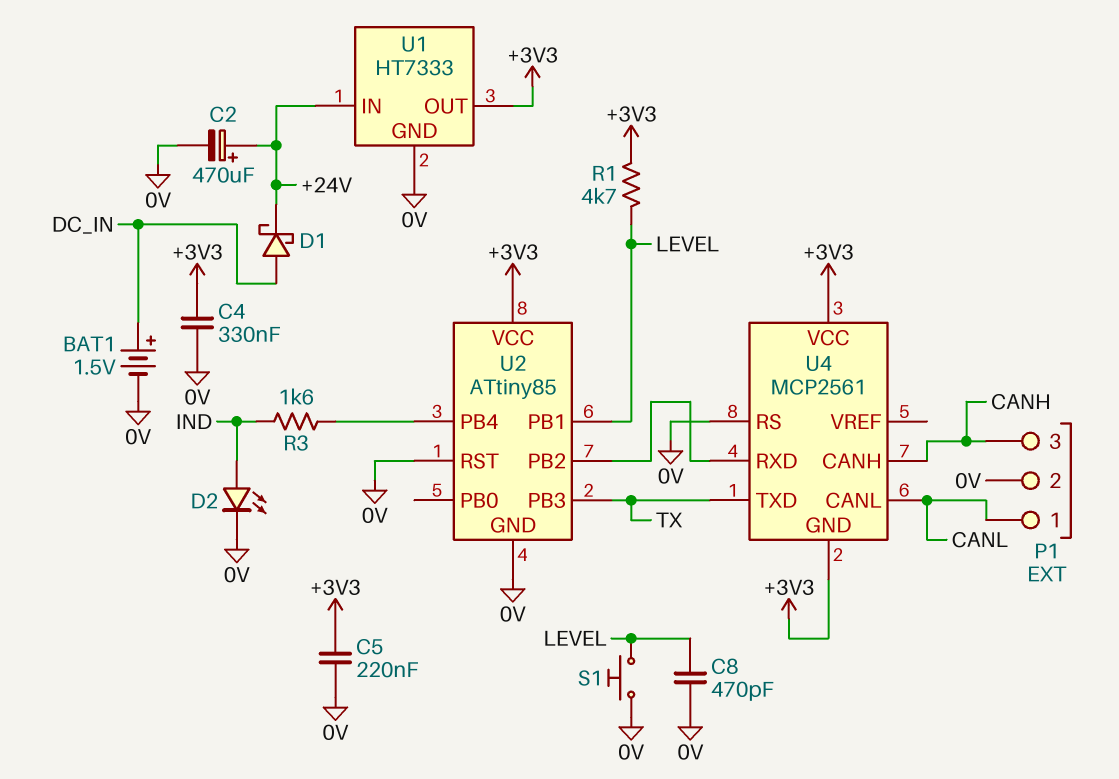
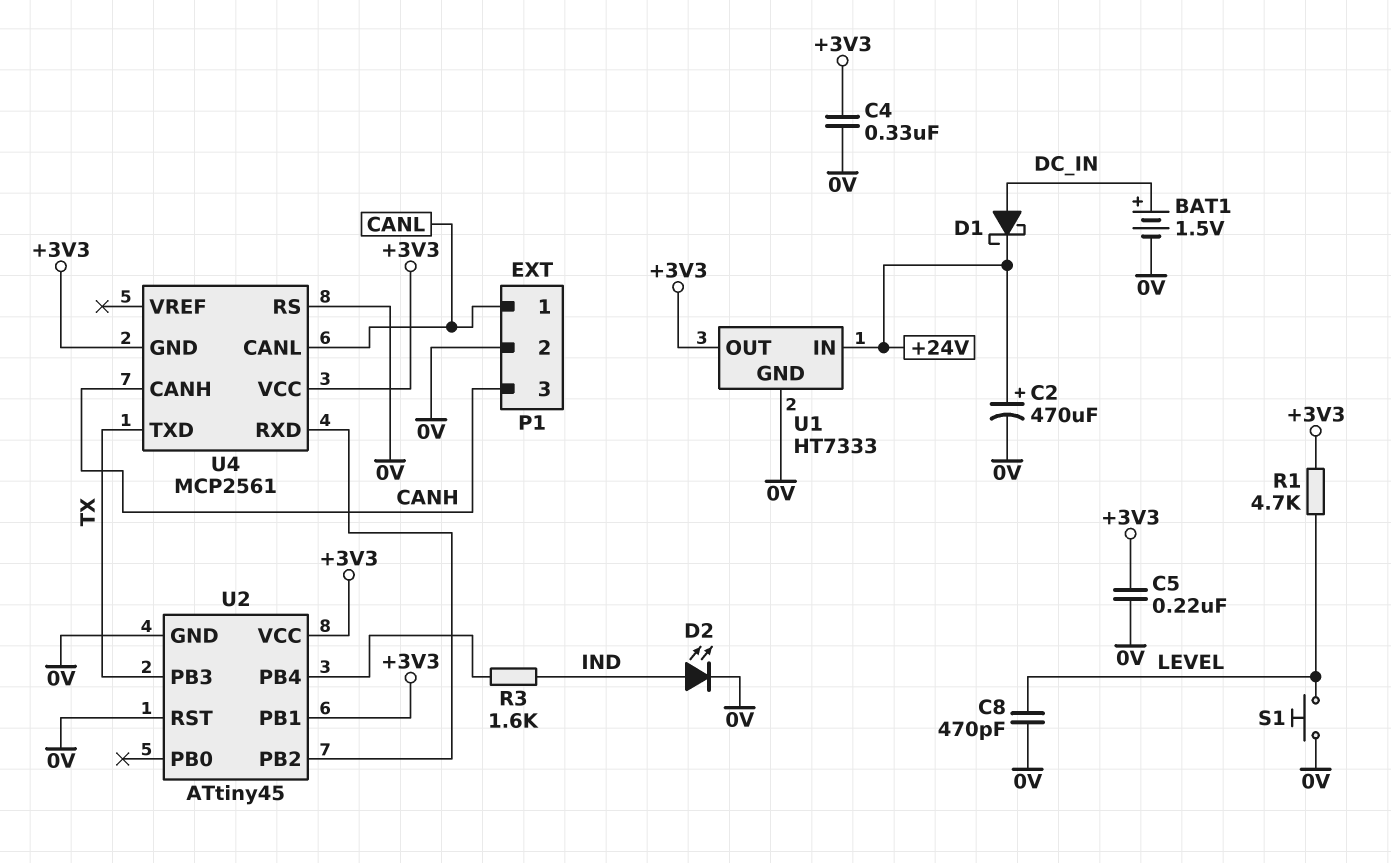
U2: ATtiny85 -> ATtiny45
U2 pin PB1: LEVEL -> +3V3

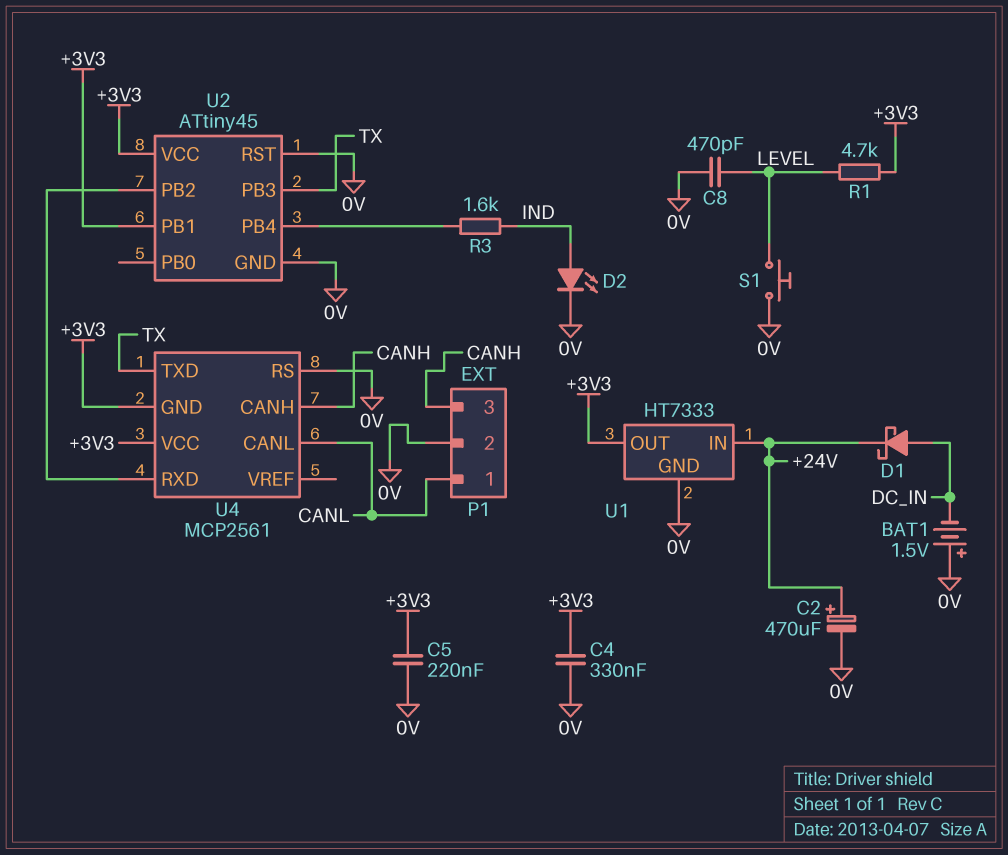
BAT1: 1.5V (plus DC_IN, minus 0V) -> 1.5V (plus 0V, minus DC_IN)

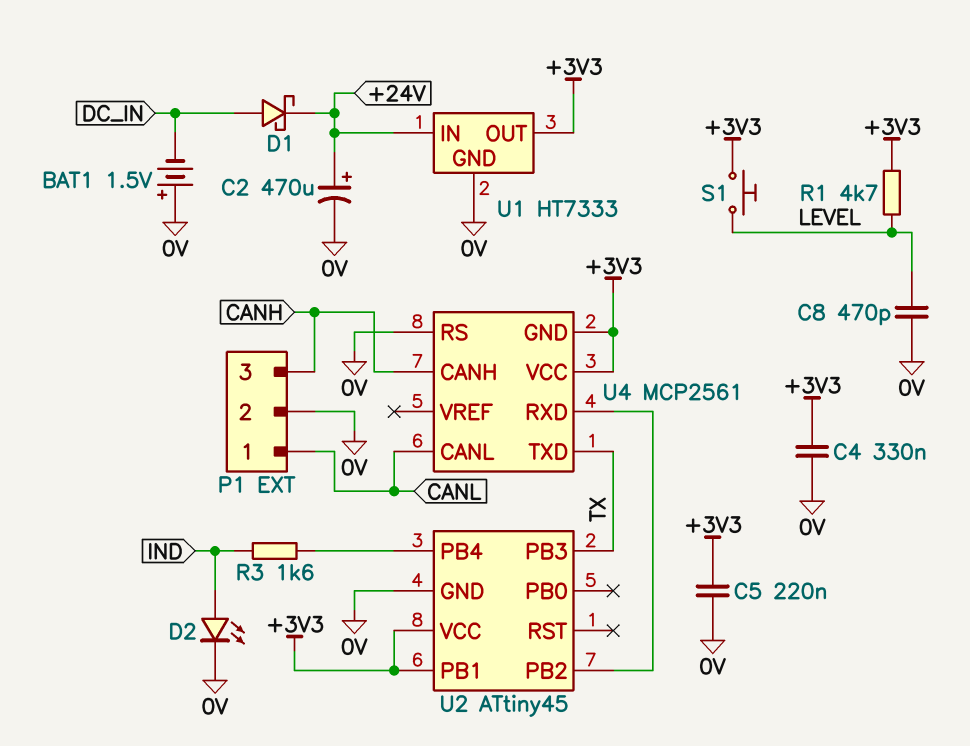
S1: button (0V, LEVEL) -> button (+3V3, LEVEL)
U2 pin RST: 0V -> none

